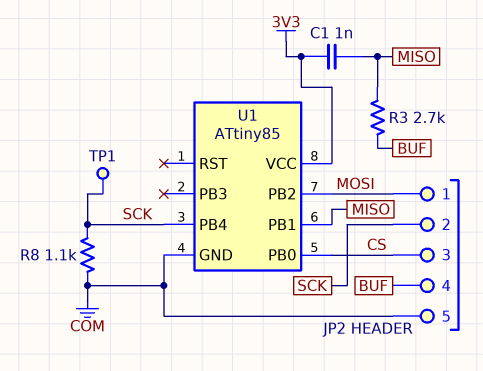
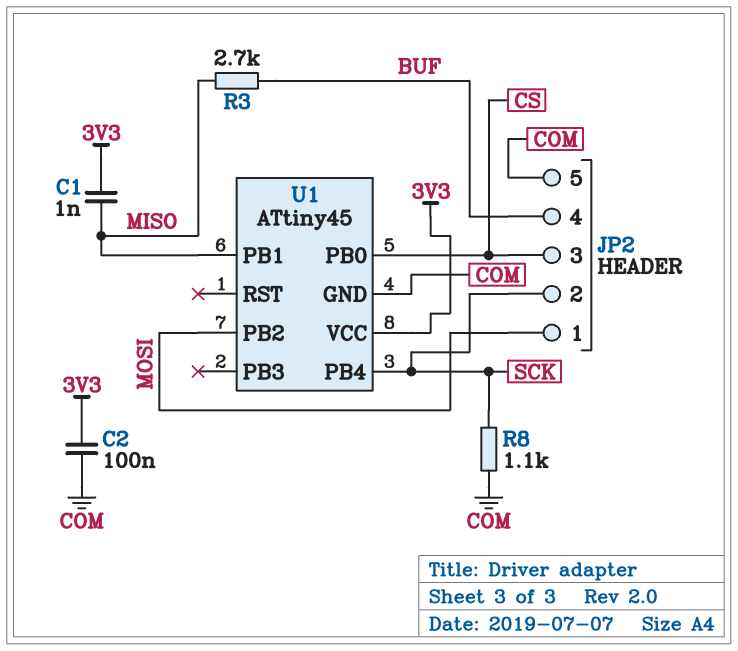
C2: none -> 100nF (3V3, COM)
TP1: test point (SCK) -> none
U1: ATtiny85 -> ATtiny45

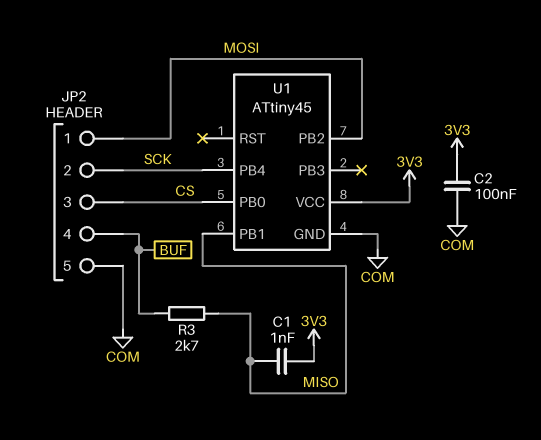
R8: 1.1k (COM, SCK) -> none

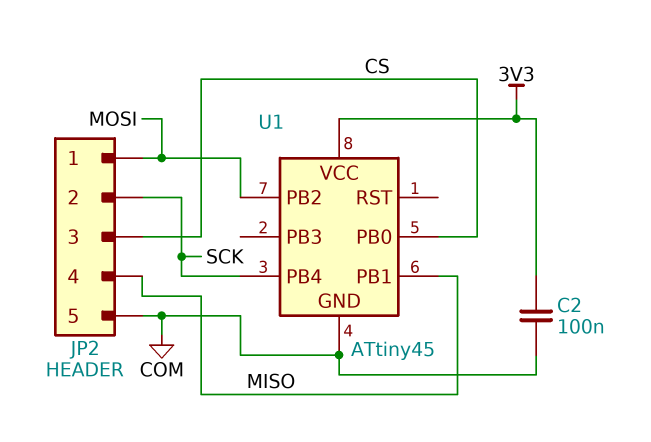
C1: 1nF (3V3, MISO) -> none
JP2 pin 4: BUF -> MISO
R3: 2.7k (BUF, MISO) -> none

